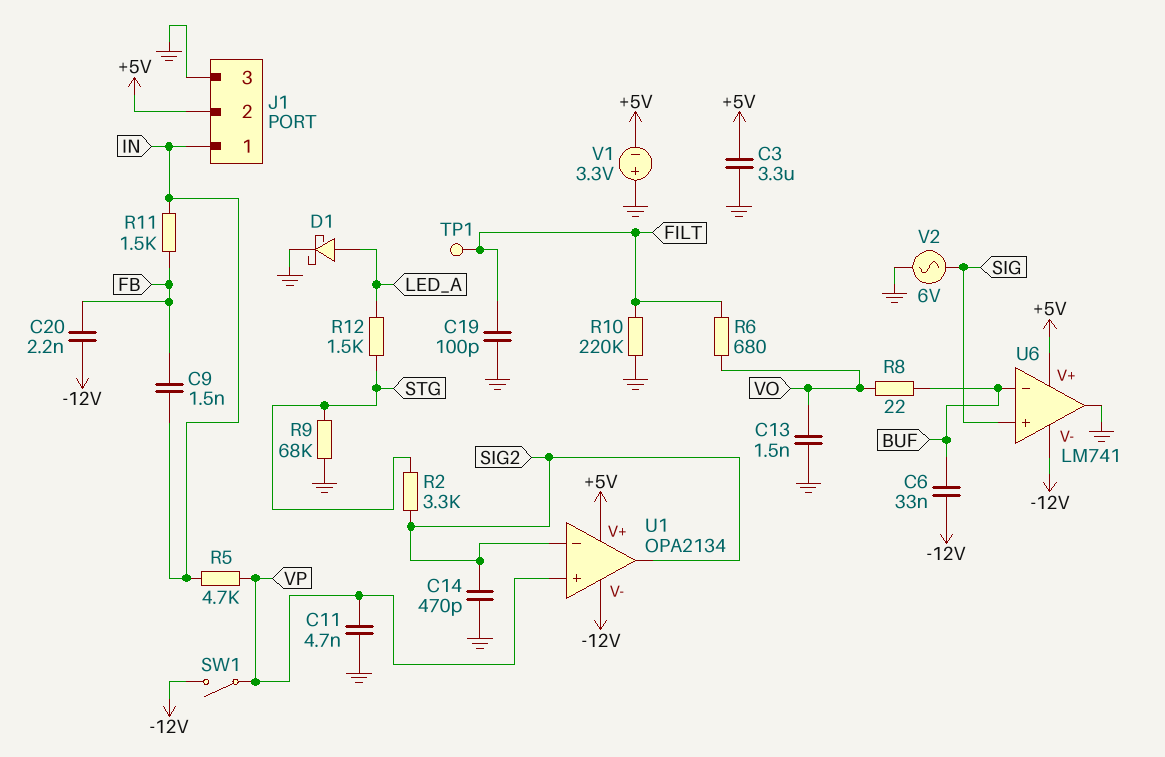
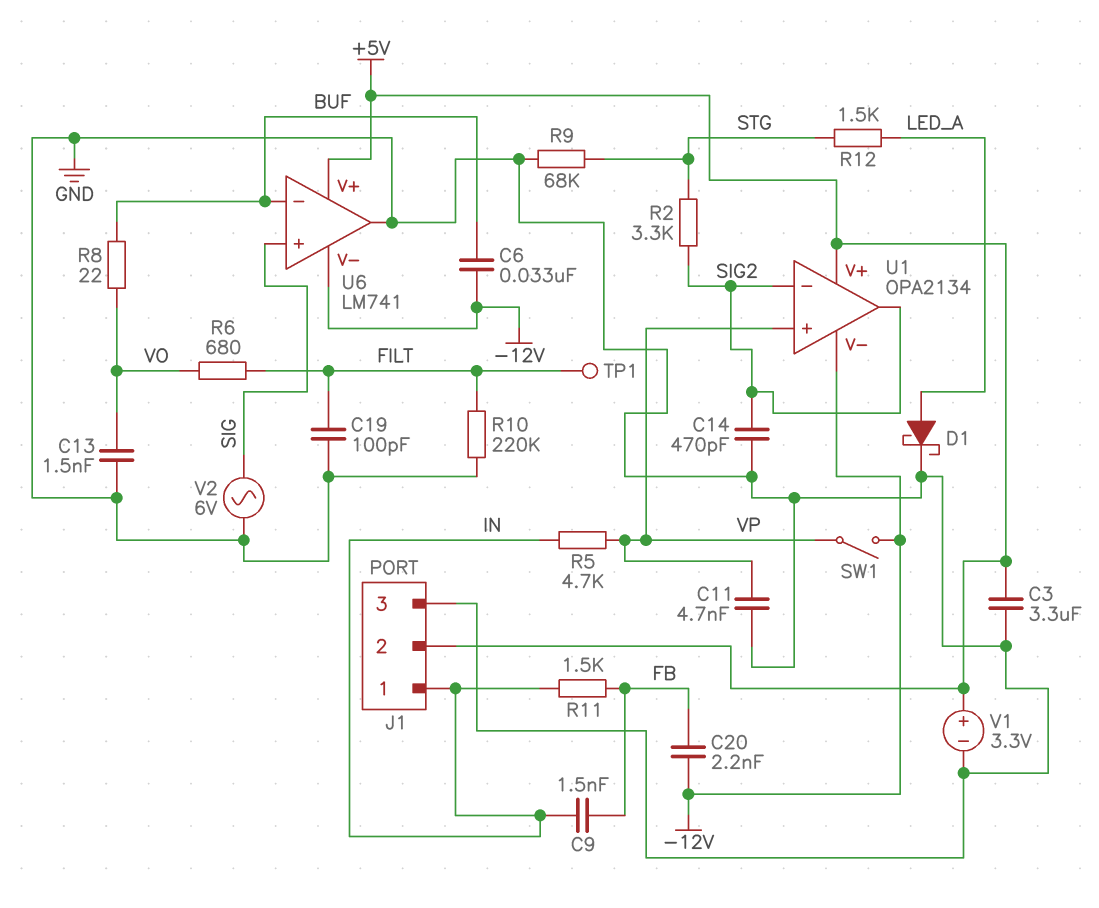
V1: 3.3V (plus GND, minus +5V) -> 3.3V (plus +5V, minus GND)

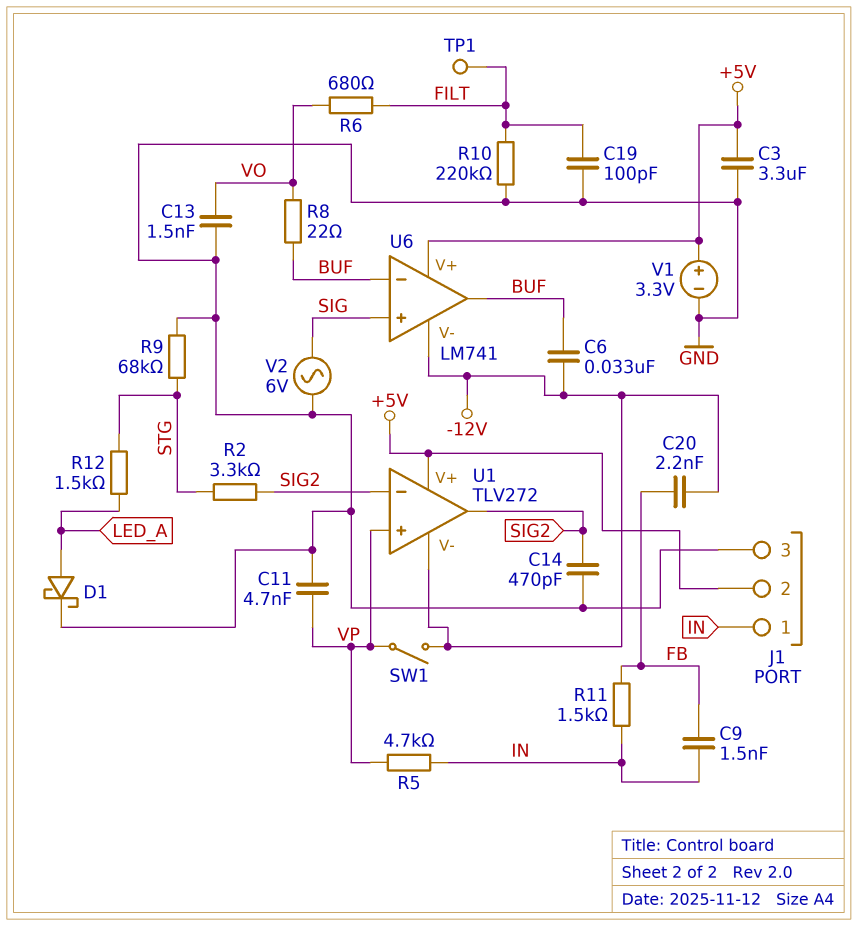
U1: OPA2134 -> TLV272
U6 pin out: GND -> BUF

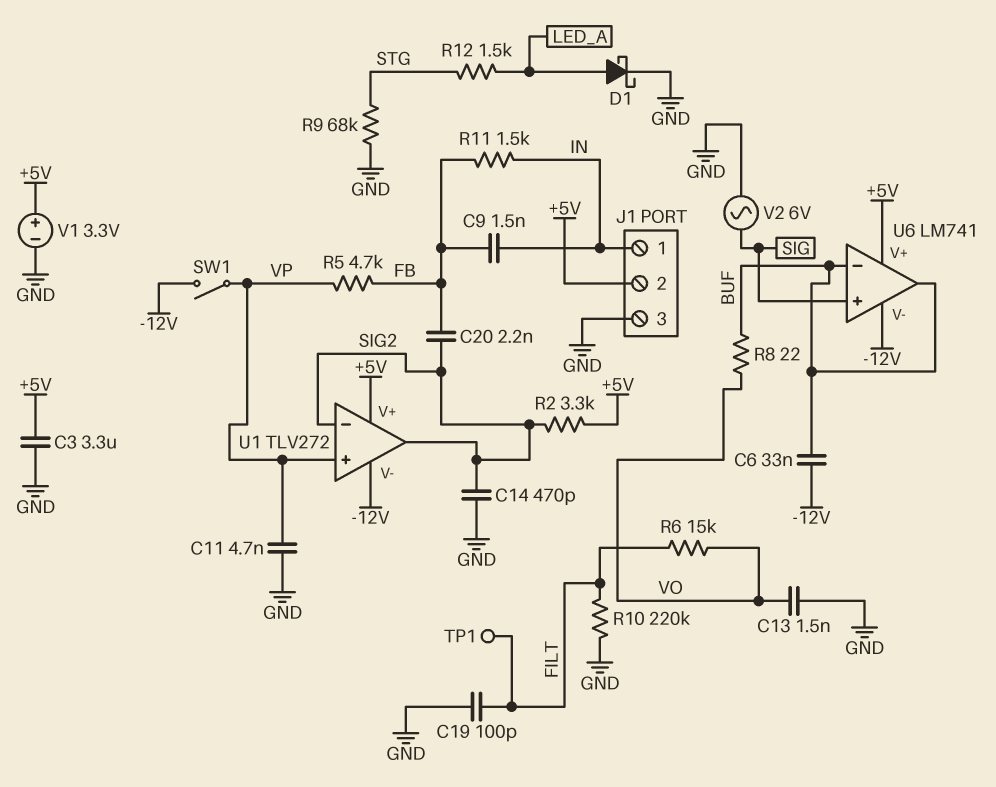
C20: 2.2nF (-12V, FB) -> 2.2nF (FB, SIG2)
R2: 3.3k (SIG2, STG) -> 3.3k (+5V, SIG2)
R5: 4.7k (IN, VP) -> 4.7k (FB, VP)
R6: 680 (FILT, VO) -> 15k (FILT, VO)

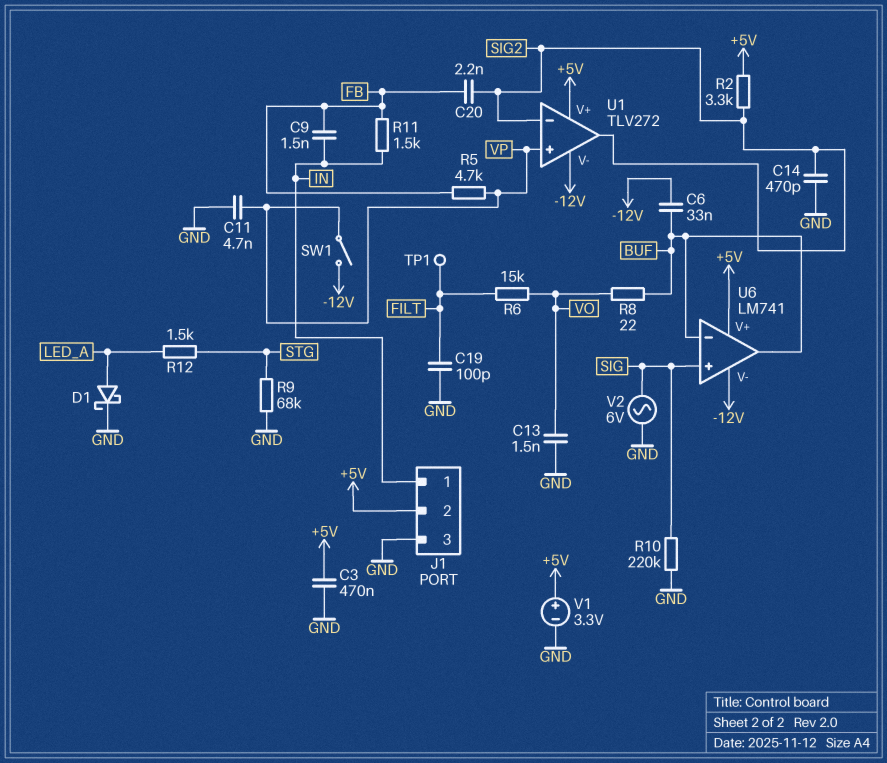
C3: 3.3uF (+5V, GND) -> 470nF (+5V, GND)
R10: 220k (FILT, GND) -> 220k (GND, SIG)

